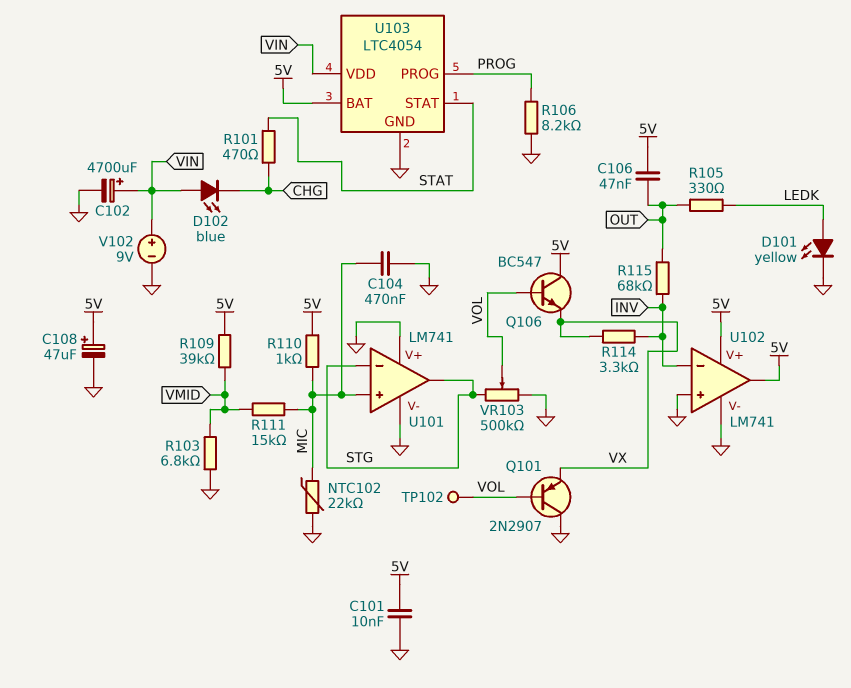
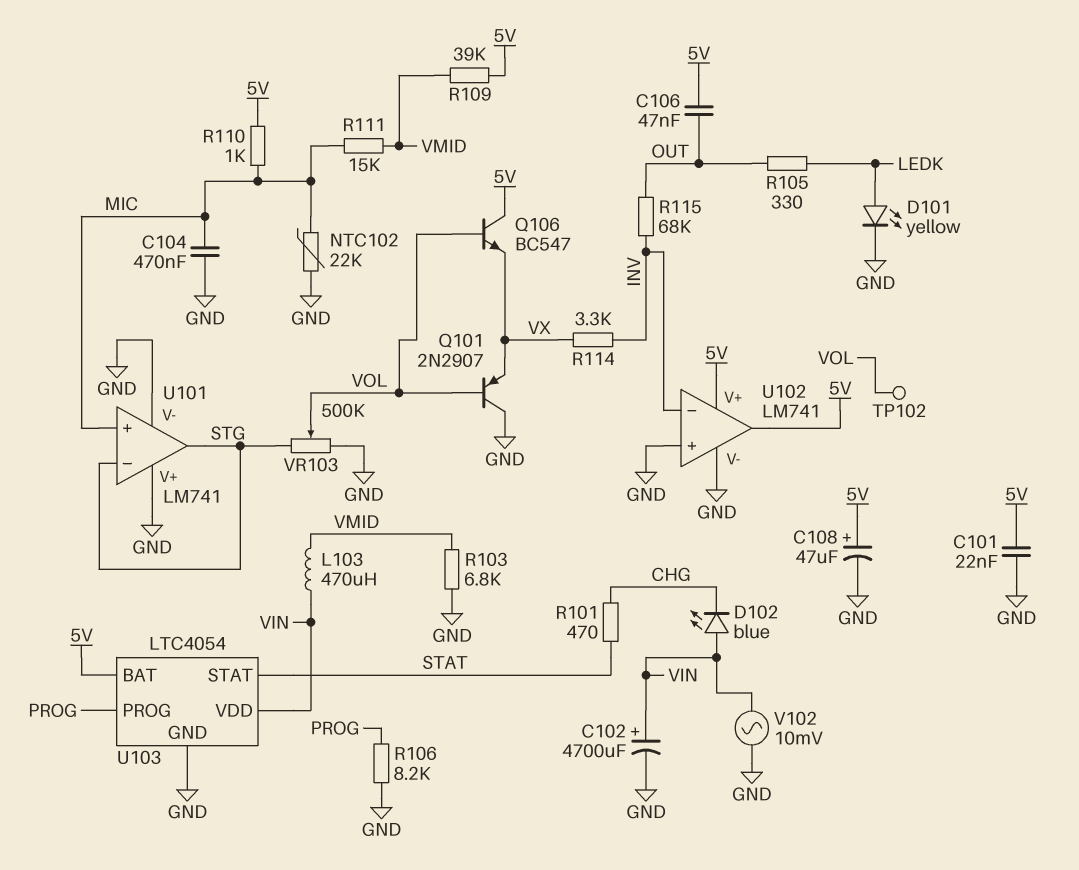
C101: 10nF (5V, GND) -> 22nF (5V, GND)
L103: none -> 470uH (VIN, VMID)
V102: 9V (plus VIN, minus GND) -> AC 10mV (GND, VIN)

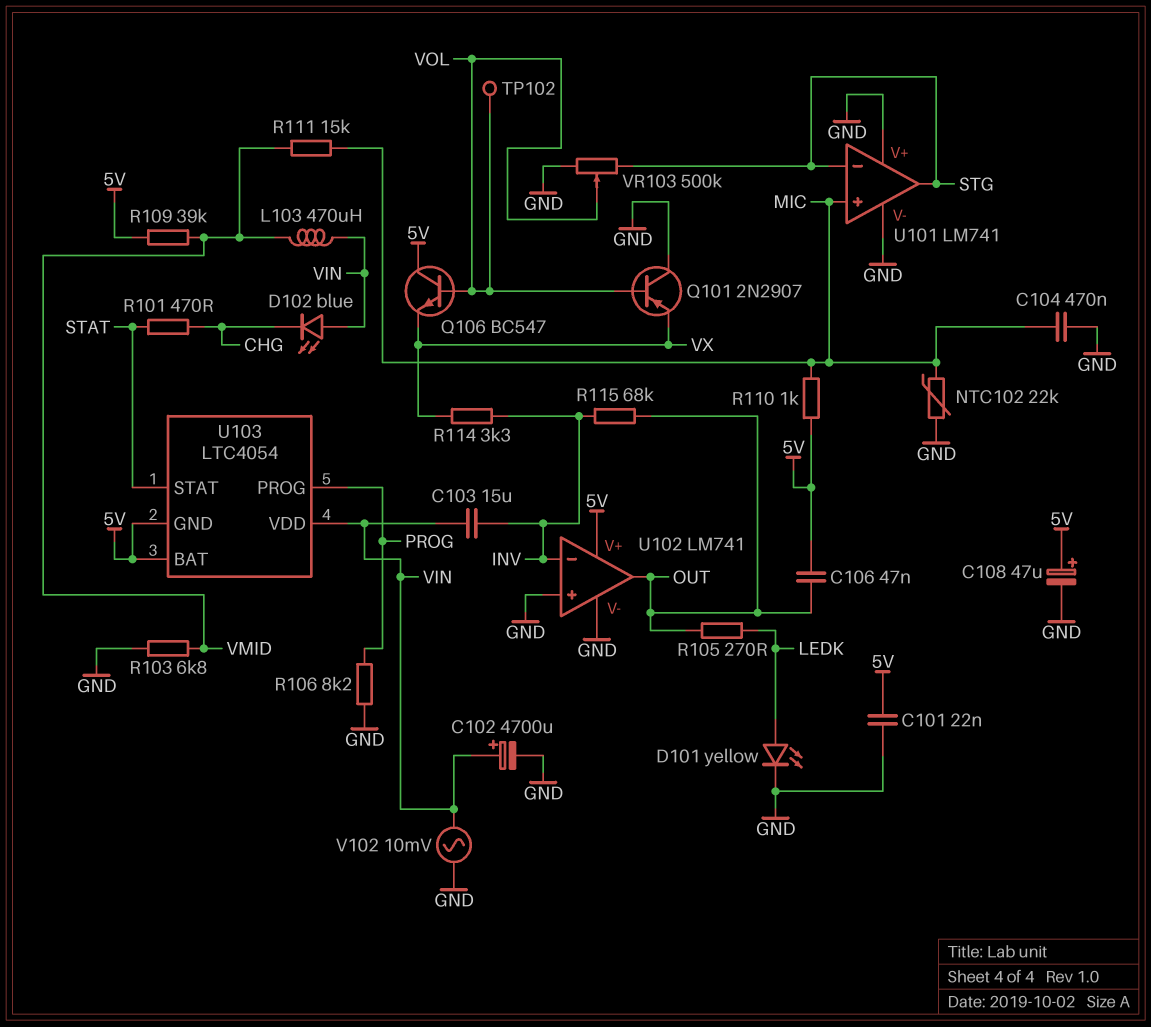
C103: none -> 15uF (INV, VIN)
R105: 330 (LEDK, OUT) -> 270 (LEDK, OUT)
U102 pin out: 5V -> OUT
U103 pin GND: GND -> 5V

